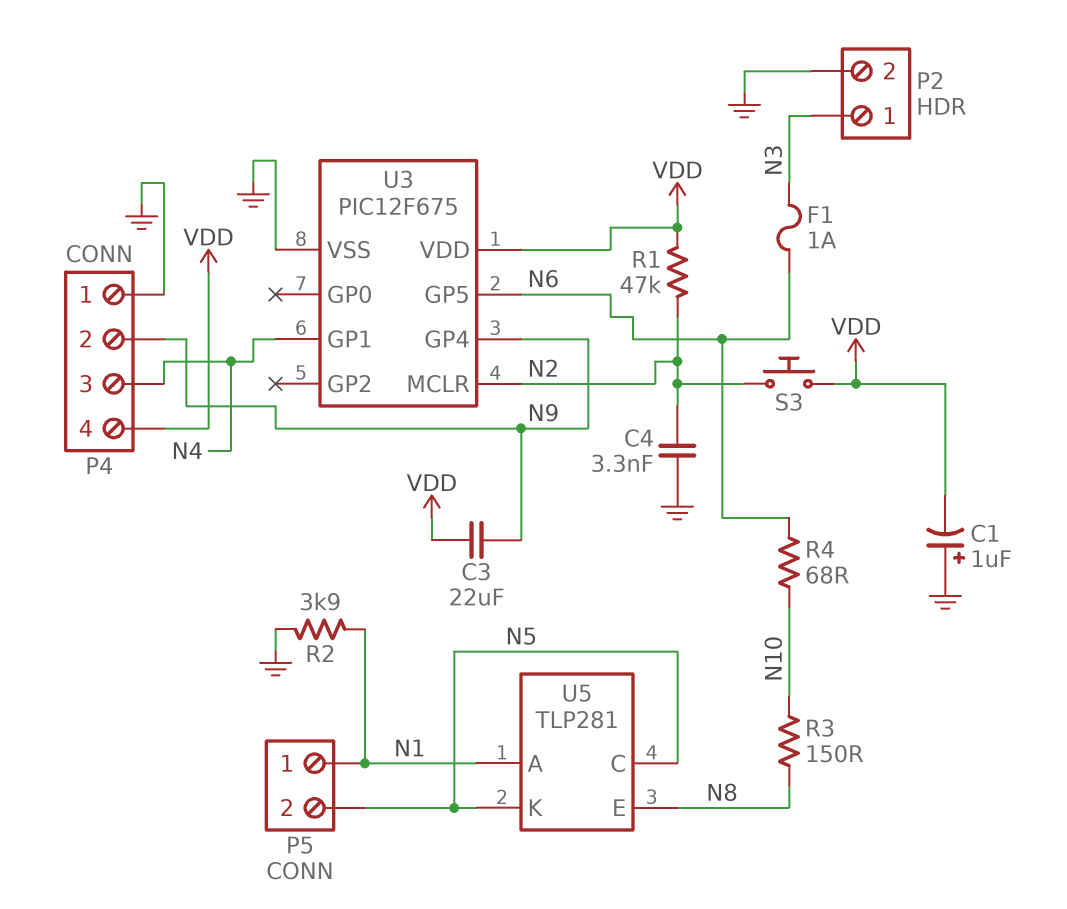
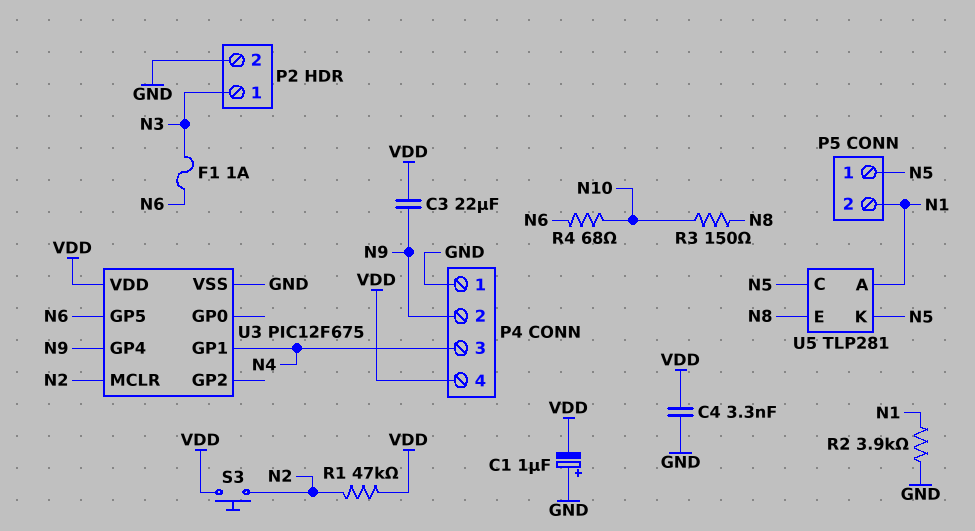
C4: 3.3nF (GND, N2) -> 3.3nF (GND, VDD)
P5 pin 1: N1 -> N5
P5 pin 2: N5 -> N1

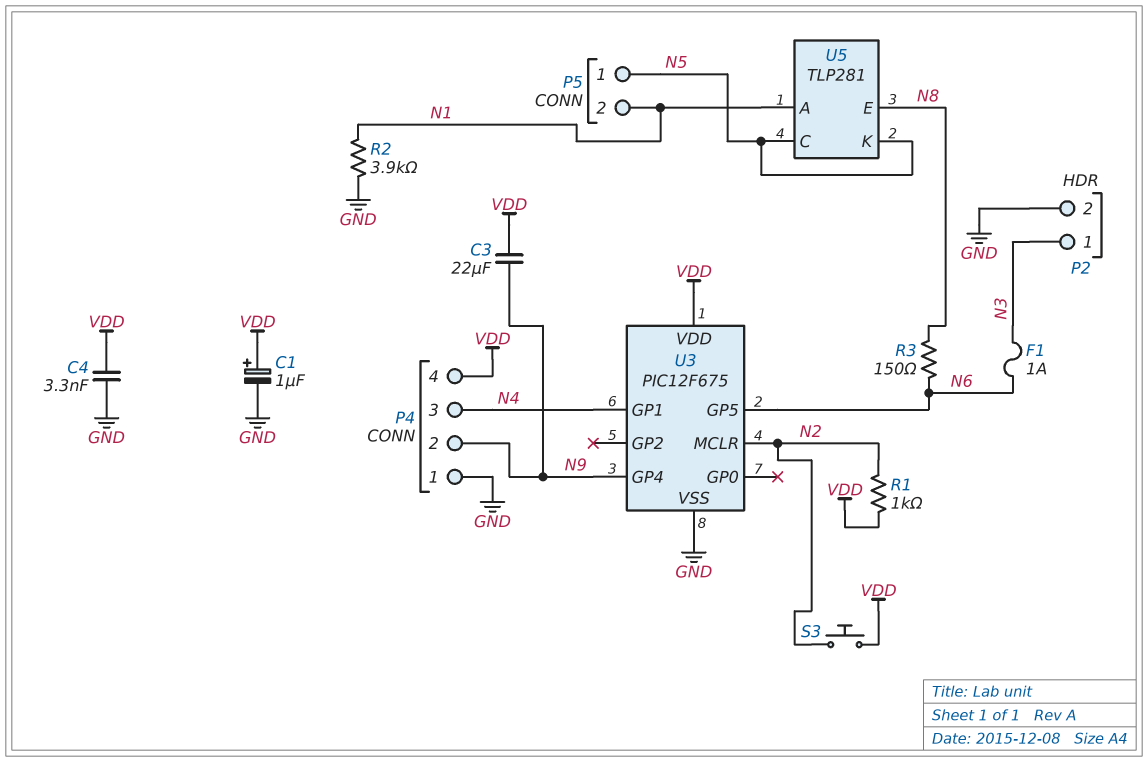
C1: 1uF (plus GND, minus VDD) -> 1uF (plus VDD, minus GND)
R1: 47k (N2, VDD) -> 1k (N2, VDD)
R3: 150 (N8, N10) -> 150 (N6, N8)
R4: 68 (N6, N10) -> none

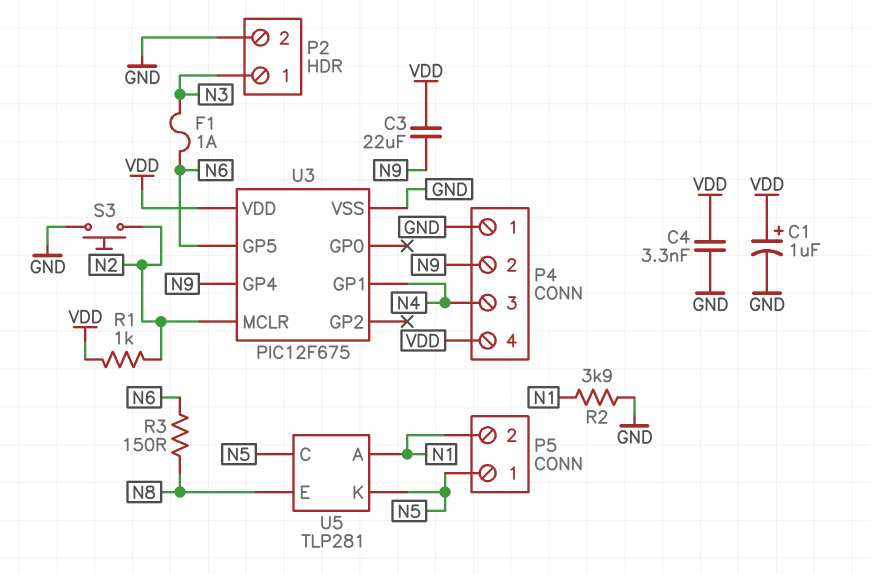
S3: button (N2, VDD) -> button (GND, N2)

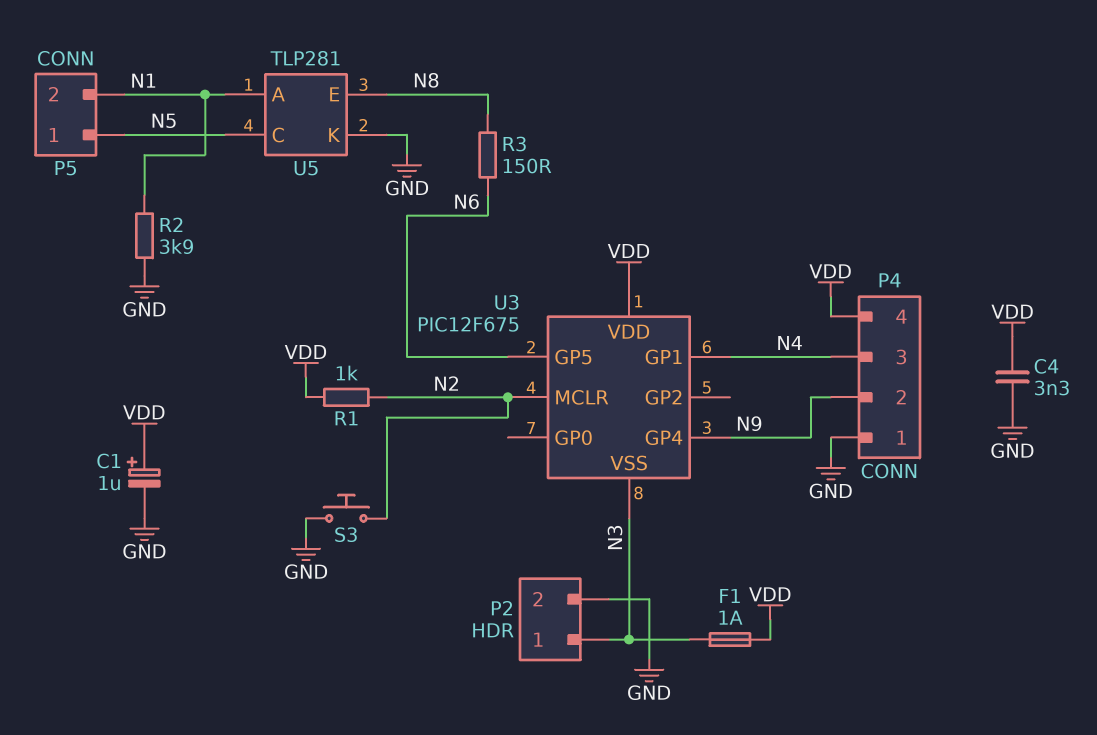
C3: 22uF (N9, VDD) -> none
F1: 1A (N3, N6) -> 1A (N3, VDD)
U3 pin VSS: GND -> N3
U5 pin K: N5 -> GND

